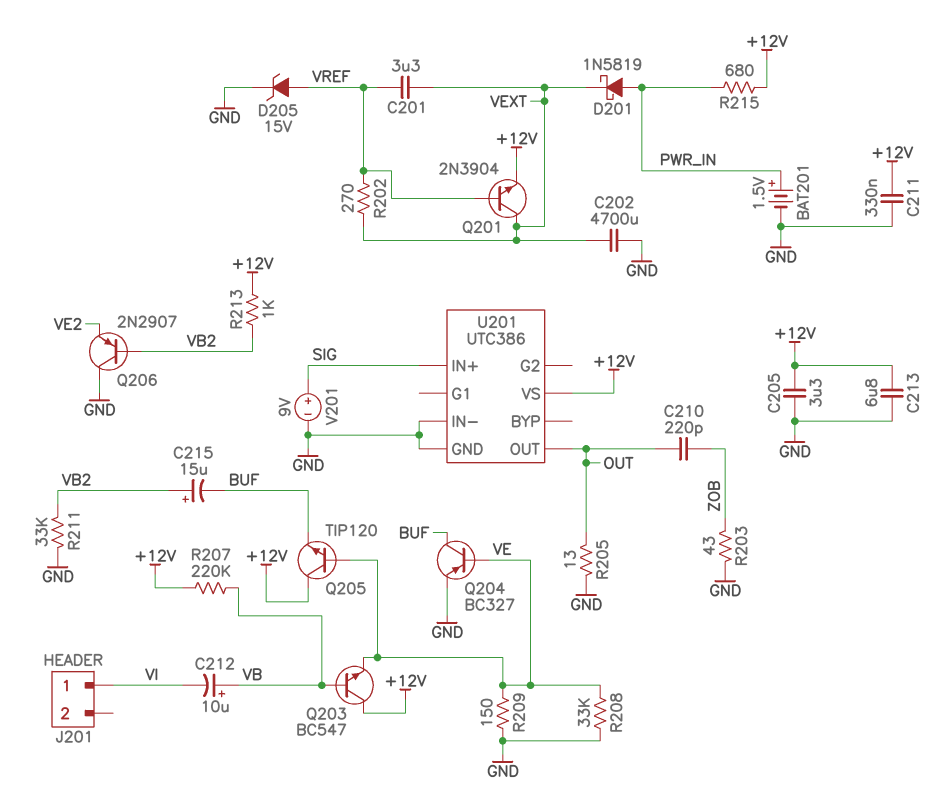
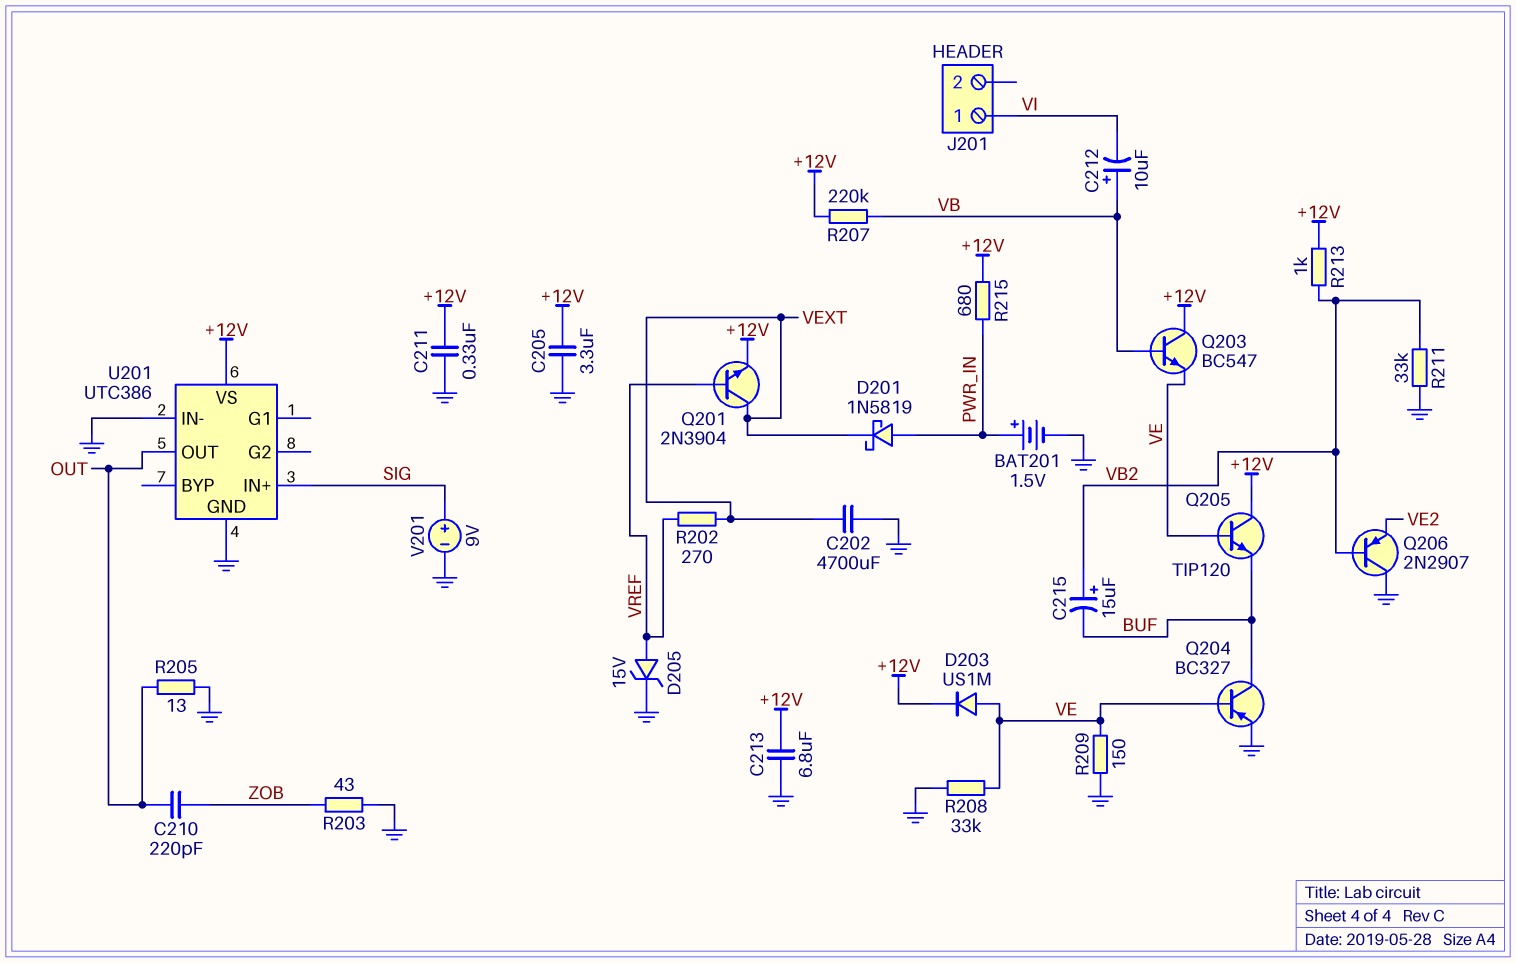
C201: 3.3uF (VEXT, VREF) -> none
D203: none -> diode US1M (A VE, K +12V)

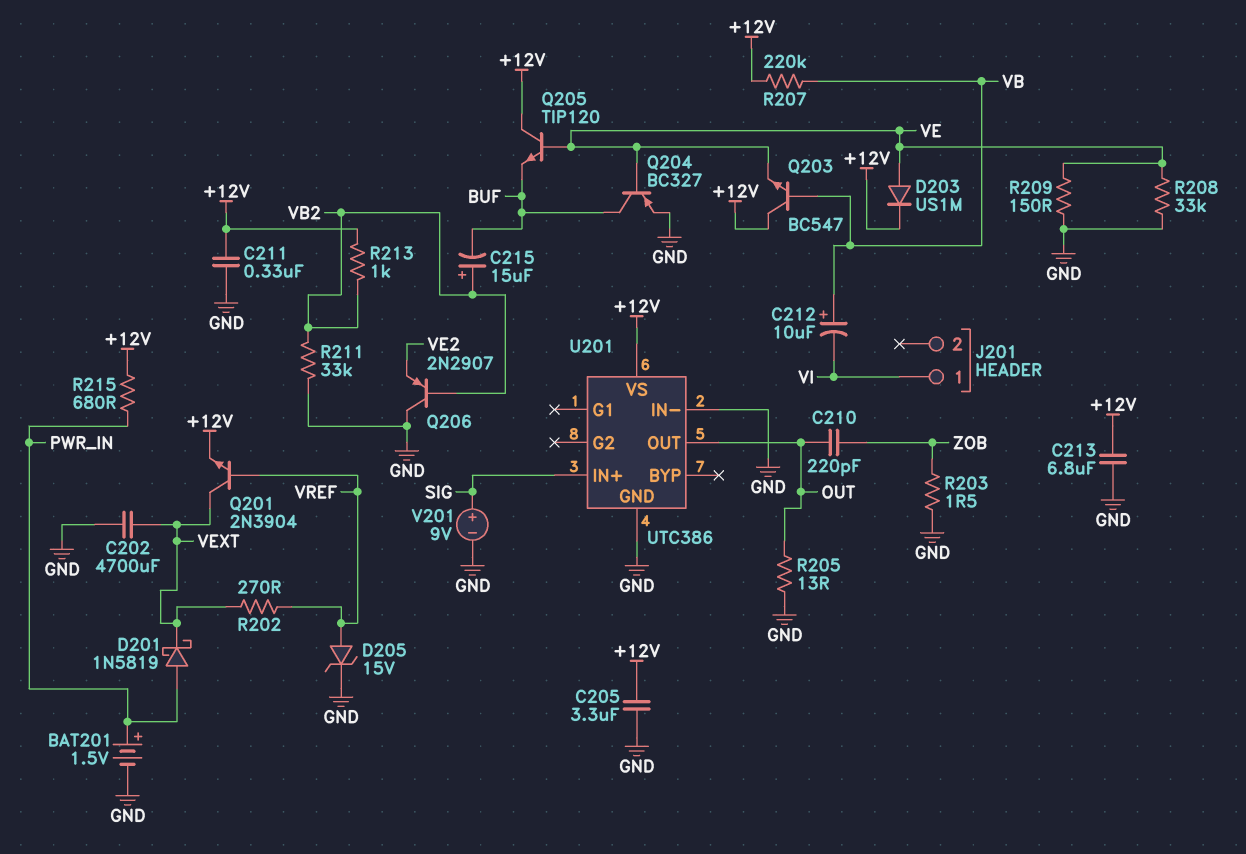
R203: 43 (GND, ZOB) -> 1.5 (GND, ZOB)

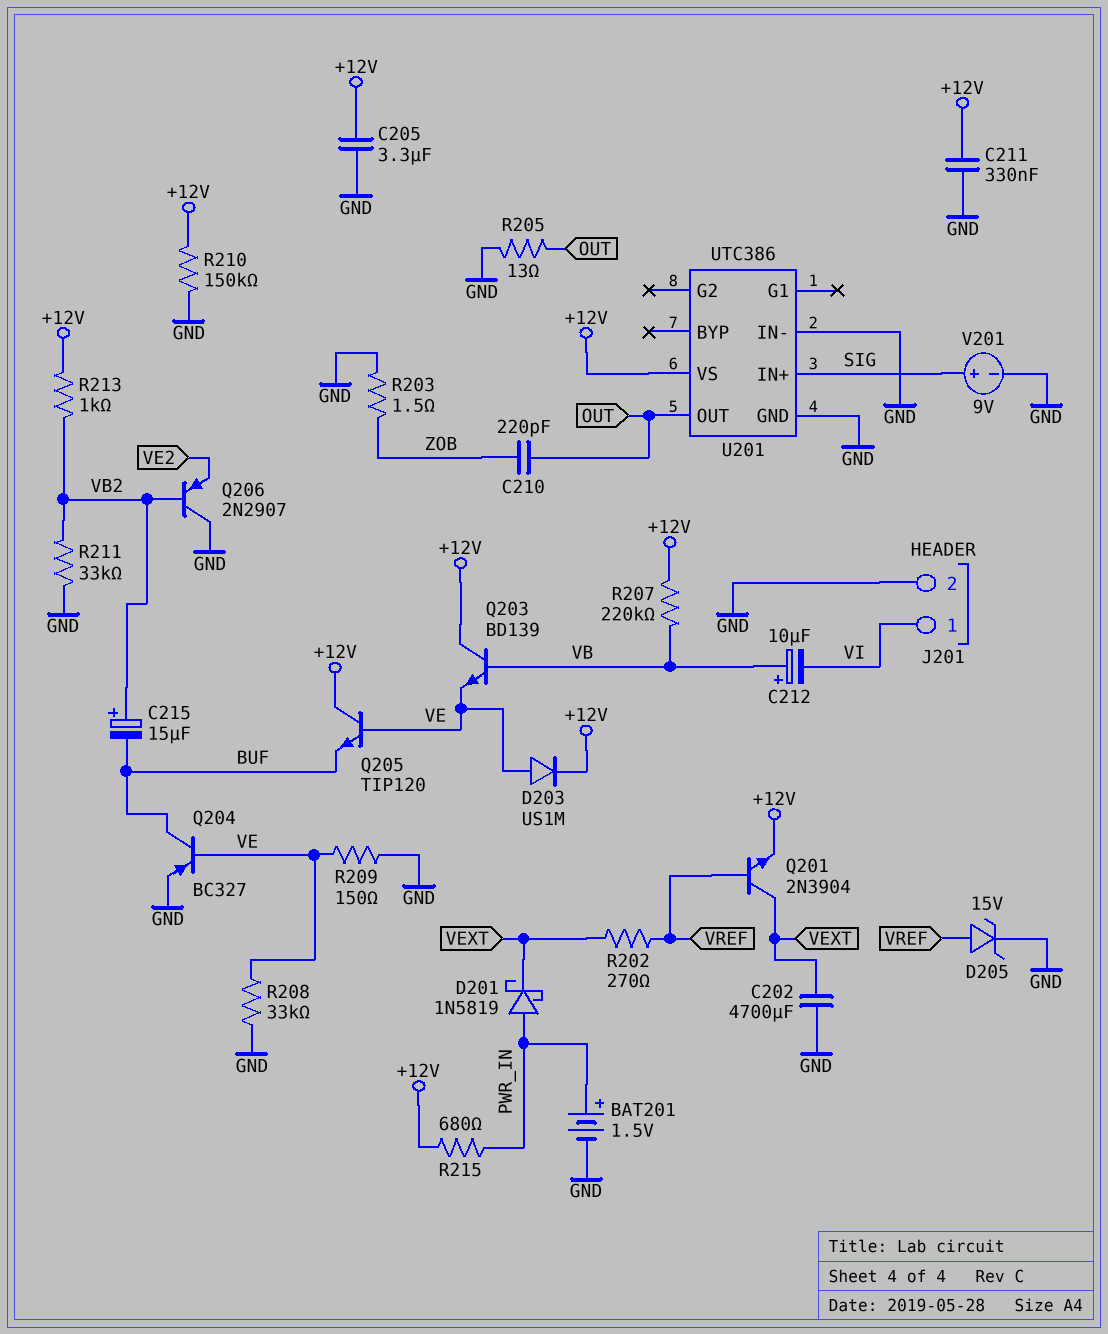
C213: 6.8uF (+12V, GND) -> none
J201 pin 2: none -> GND
Q203: NPN BC547 (B VB, C +12V, E VE) -> NPN BD139 (B VB, C +12V, E VE)
R210: none -> 150k (+12V, GND)

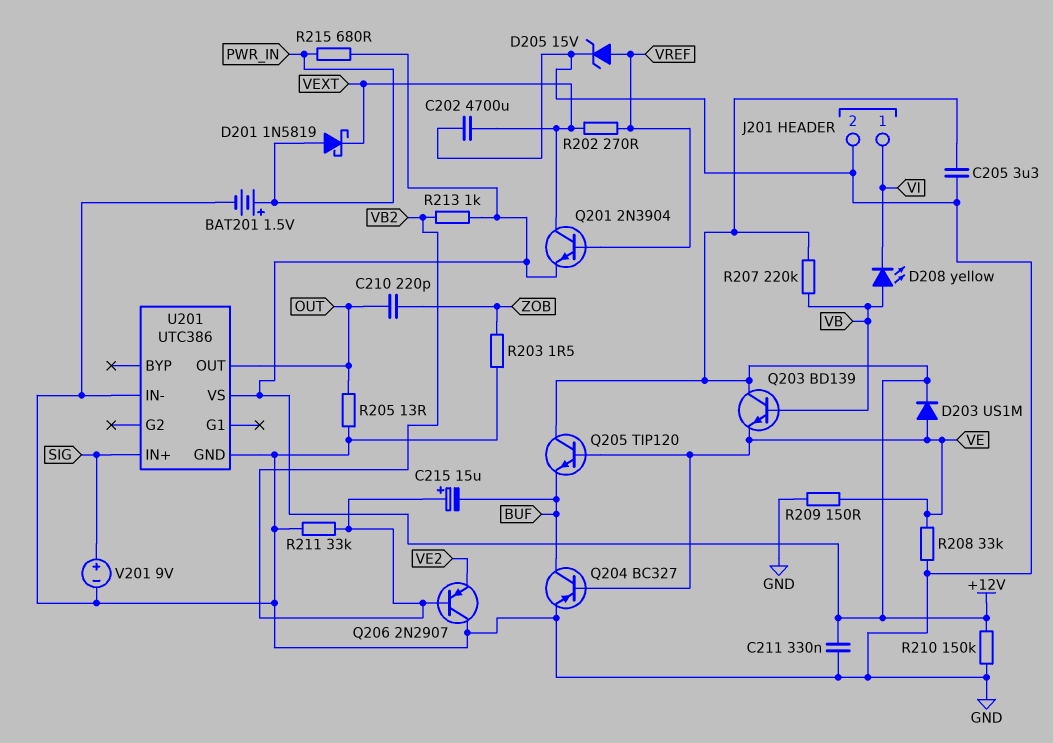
C212: 10uF (plus VB, minus VI) -> none
D208: none -> LED yellow (A VB, K VI)

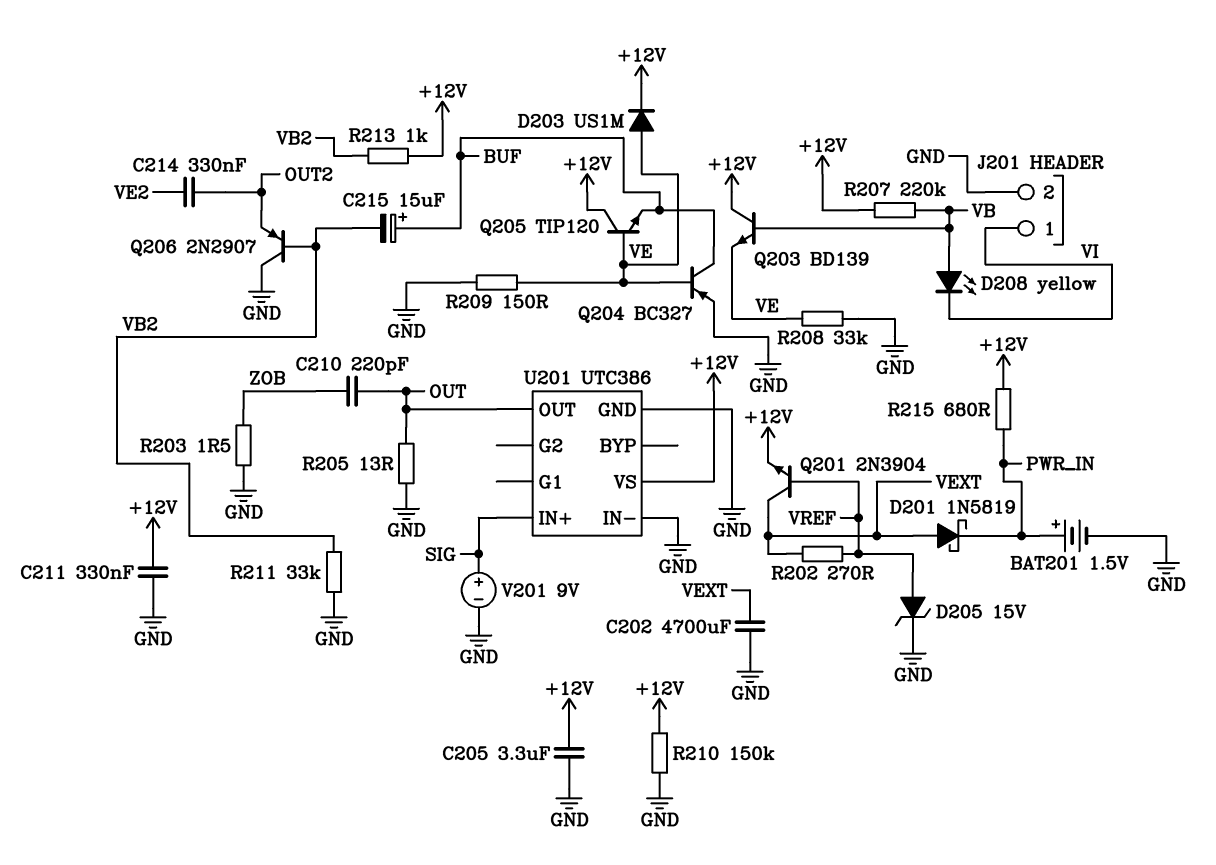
C214: none -> 330nF (OUT2, VE2)
C215: 15uF (plus VB2, minus BUF) -> 15uF (plus BUF, minus VB2)
D201: schottky 1N5819 (A PWR_IN, K VEXT) -> schottky 1N5819 (A VEXT, K PWR_IN)
Q206: PNP 2N2907 (B VB2, C GND, E VE2) -> PNP 2N2907 (B VB2, C GND, E OUT2)

